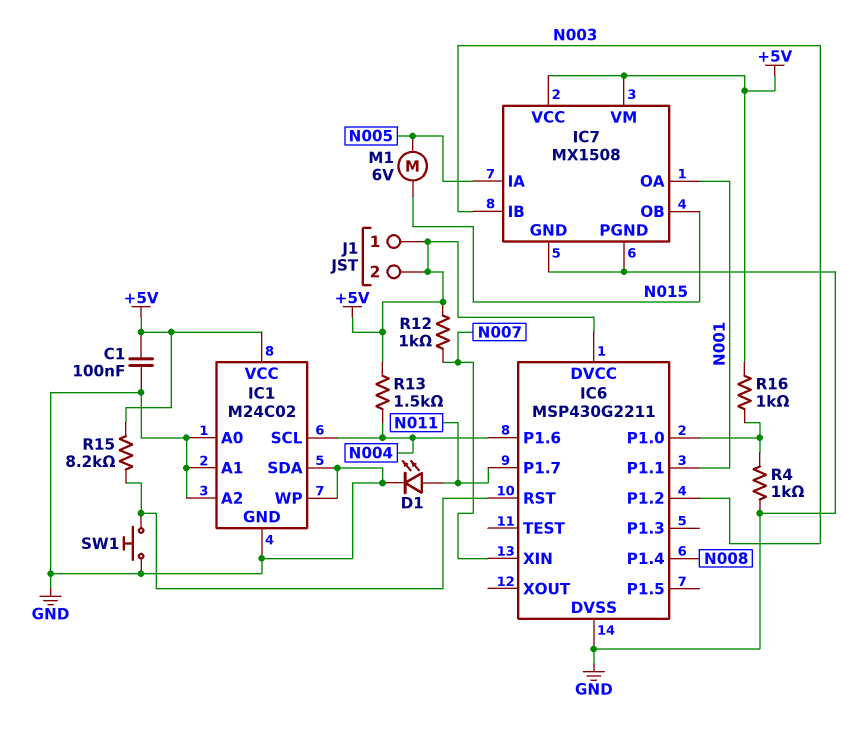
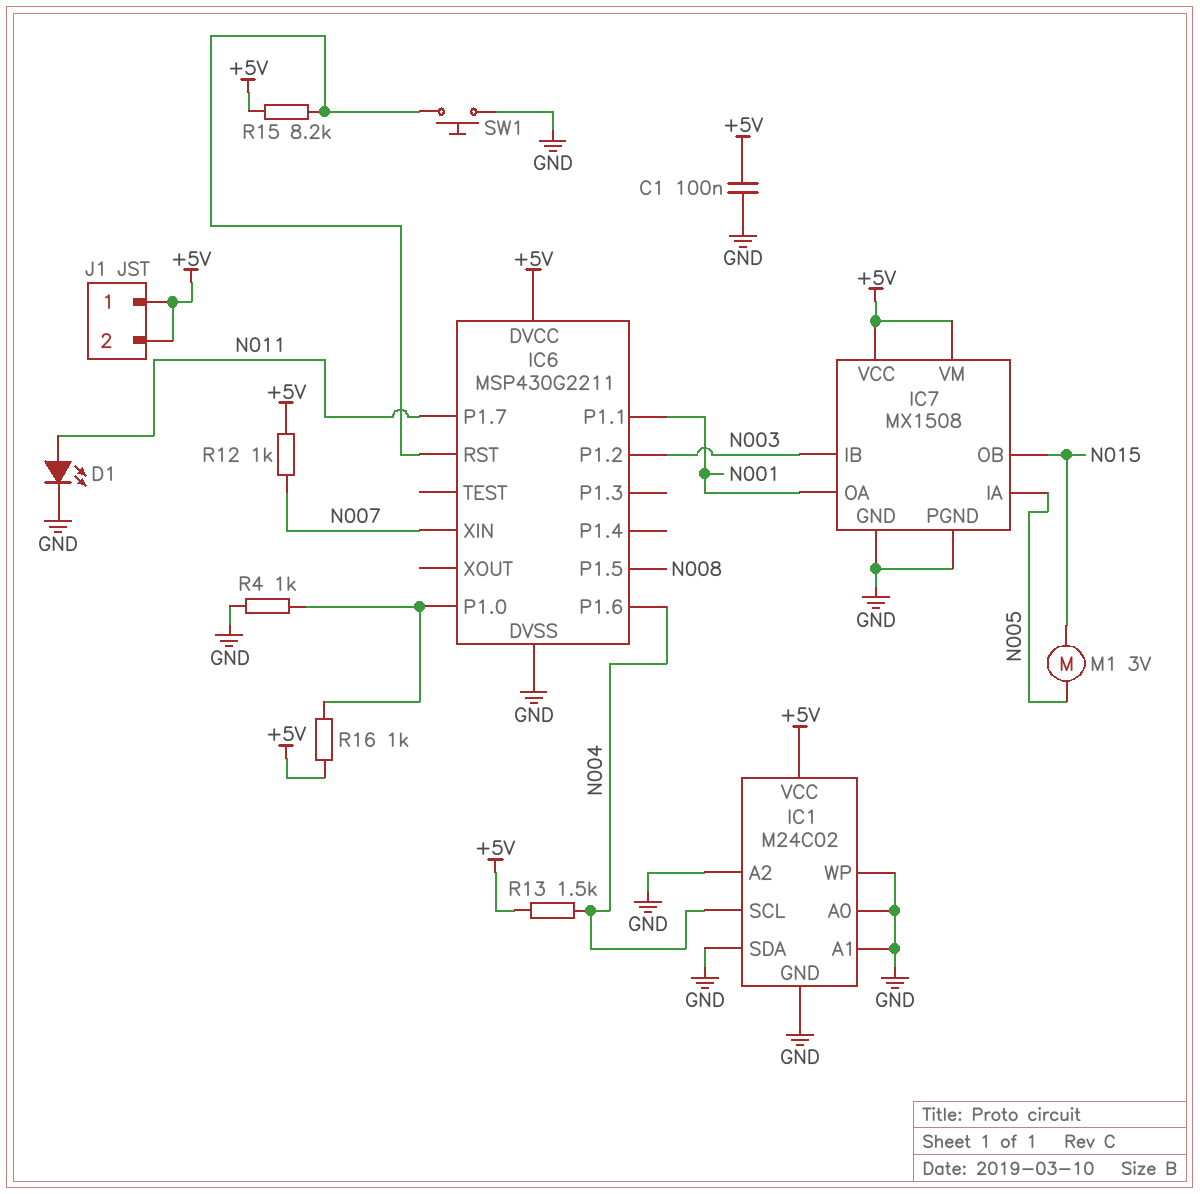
IC6 pin P1.4: N008 -> none
IC6 pin P1.5: none -> N008
M1: motor 6V (N005, N015) -> motor 3V (N005, N015)

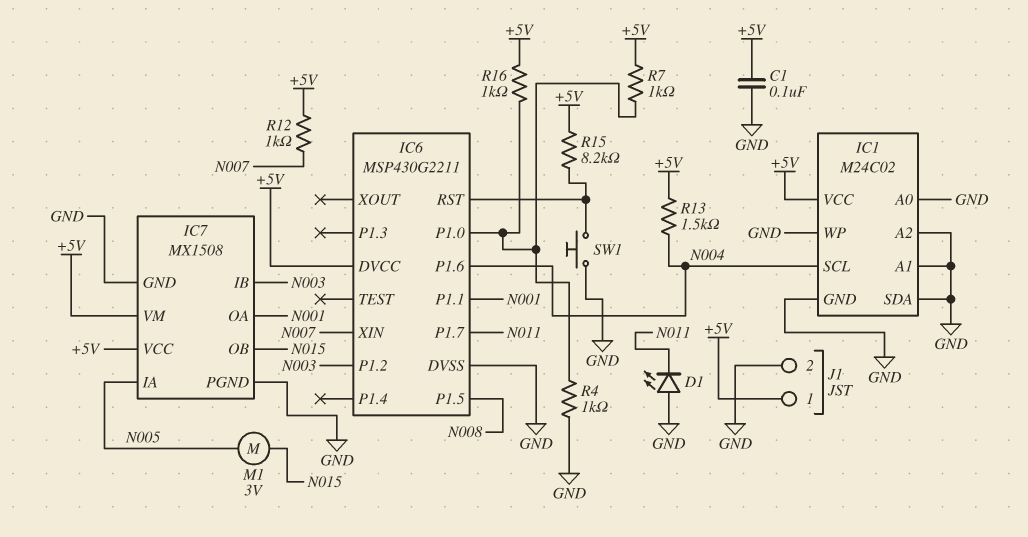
D1: LED (A N011, K GND) -> LED (A GND, K N011)
J1 pin 2: +5V -> GND
R7: none -> 1k (+5V, IC6/P1.0)

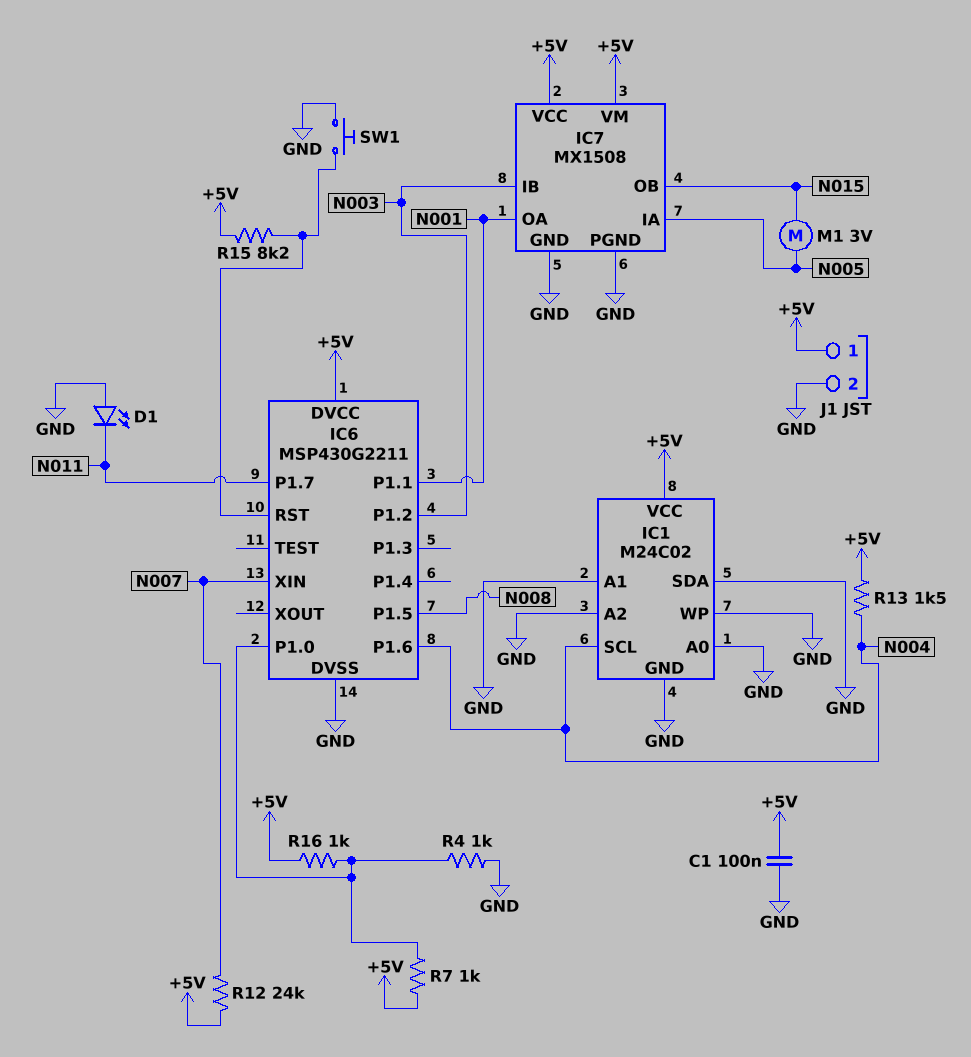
R12: 1k (+5V, N007) -> 24k (+5V, N007)

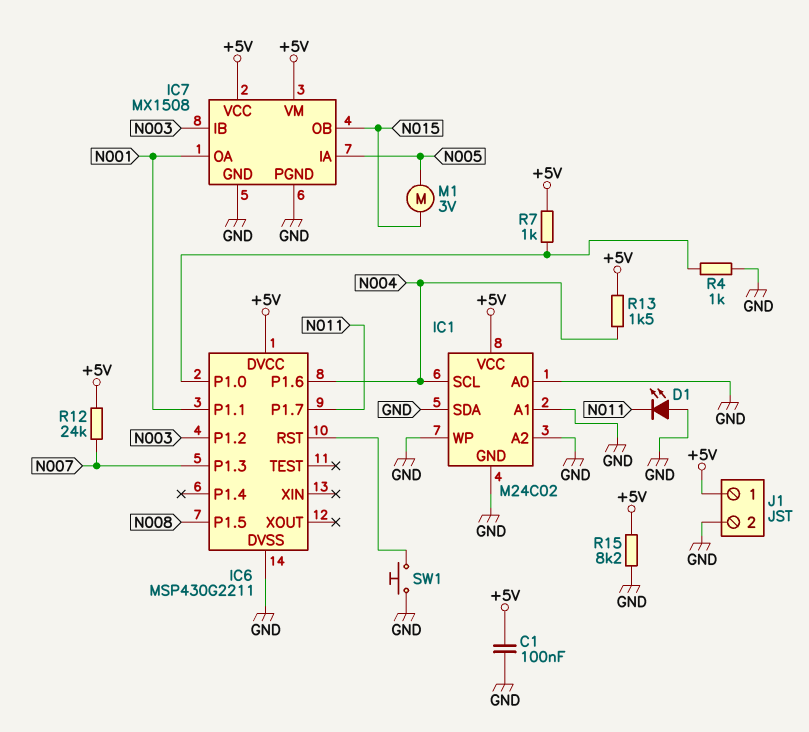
IC6 pin P1.3: none -> N007
IC6 pin XIN: N007 -> none
R15: 8.2k (+5V, IC6/RST) -> 8.2k (+5V, GND)
R16: 1k (+5V, IC6/P1.0) -> none

